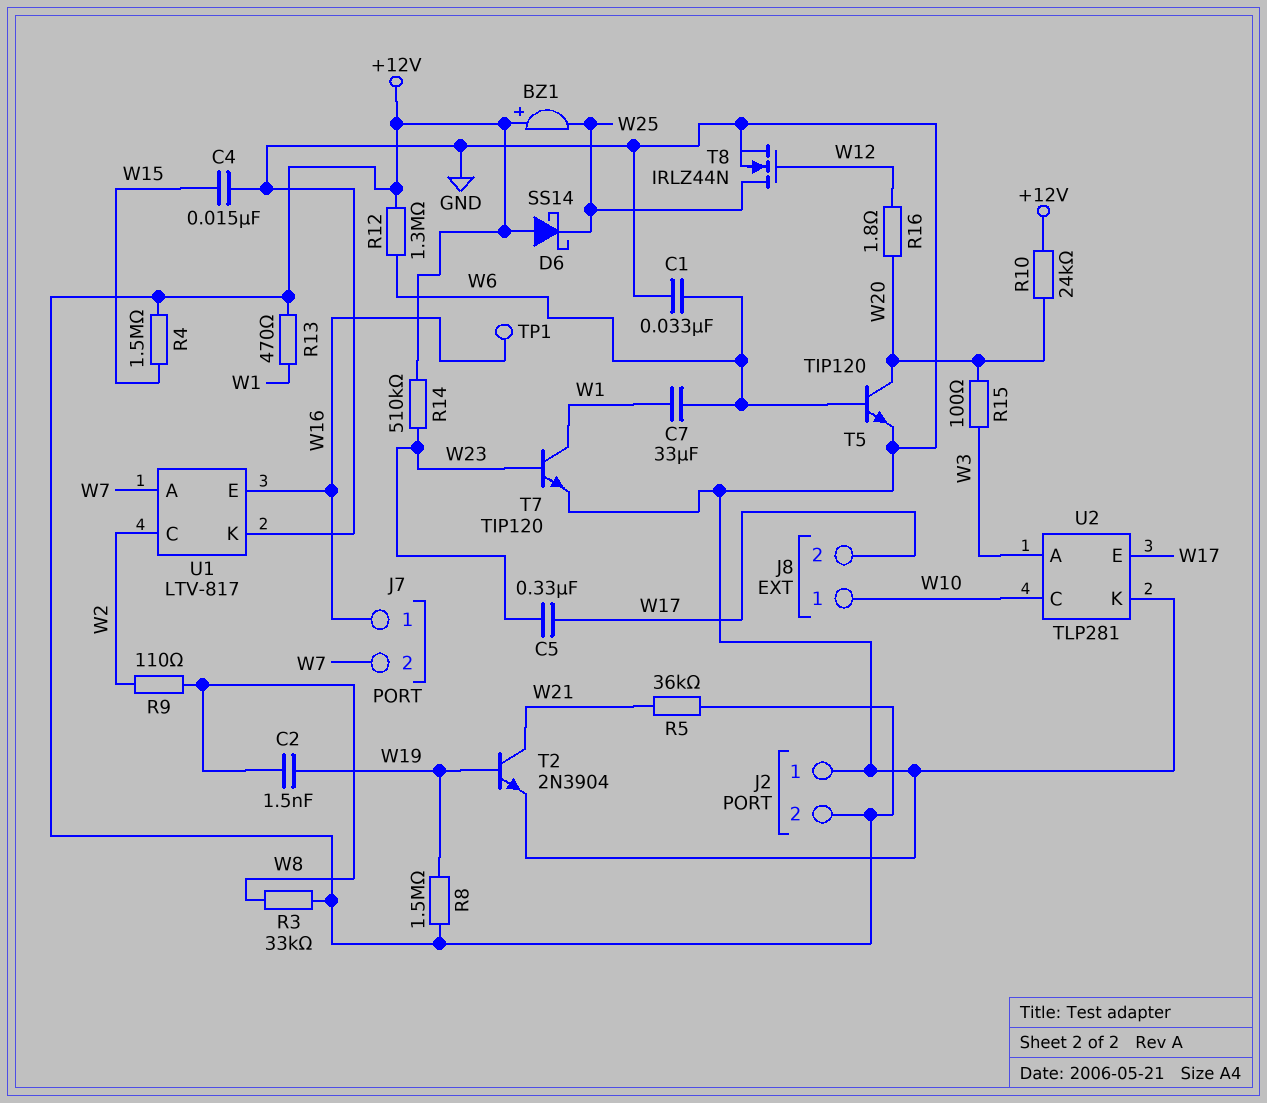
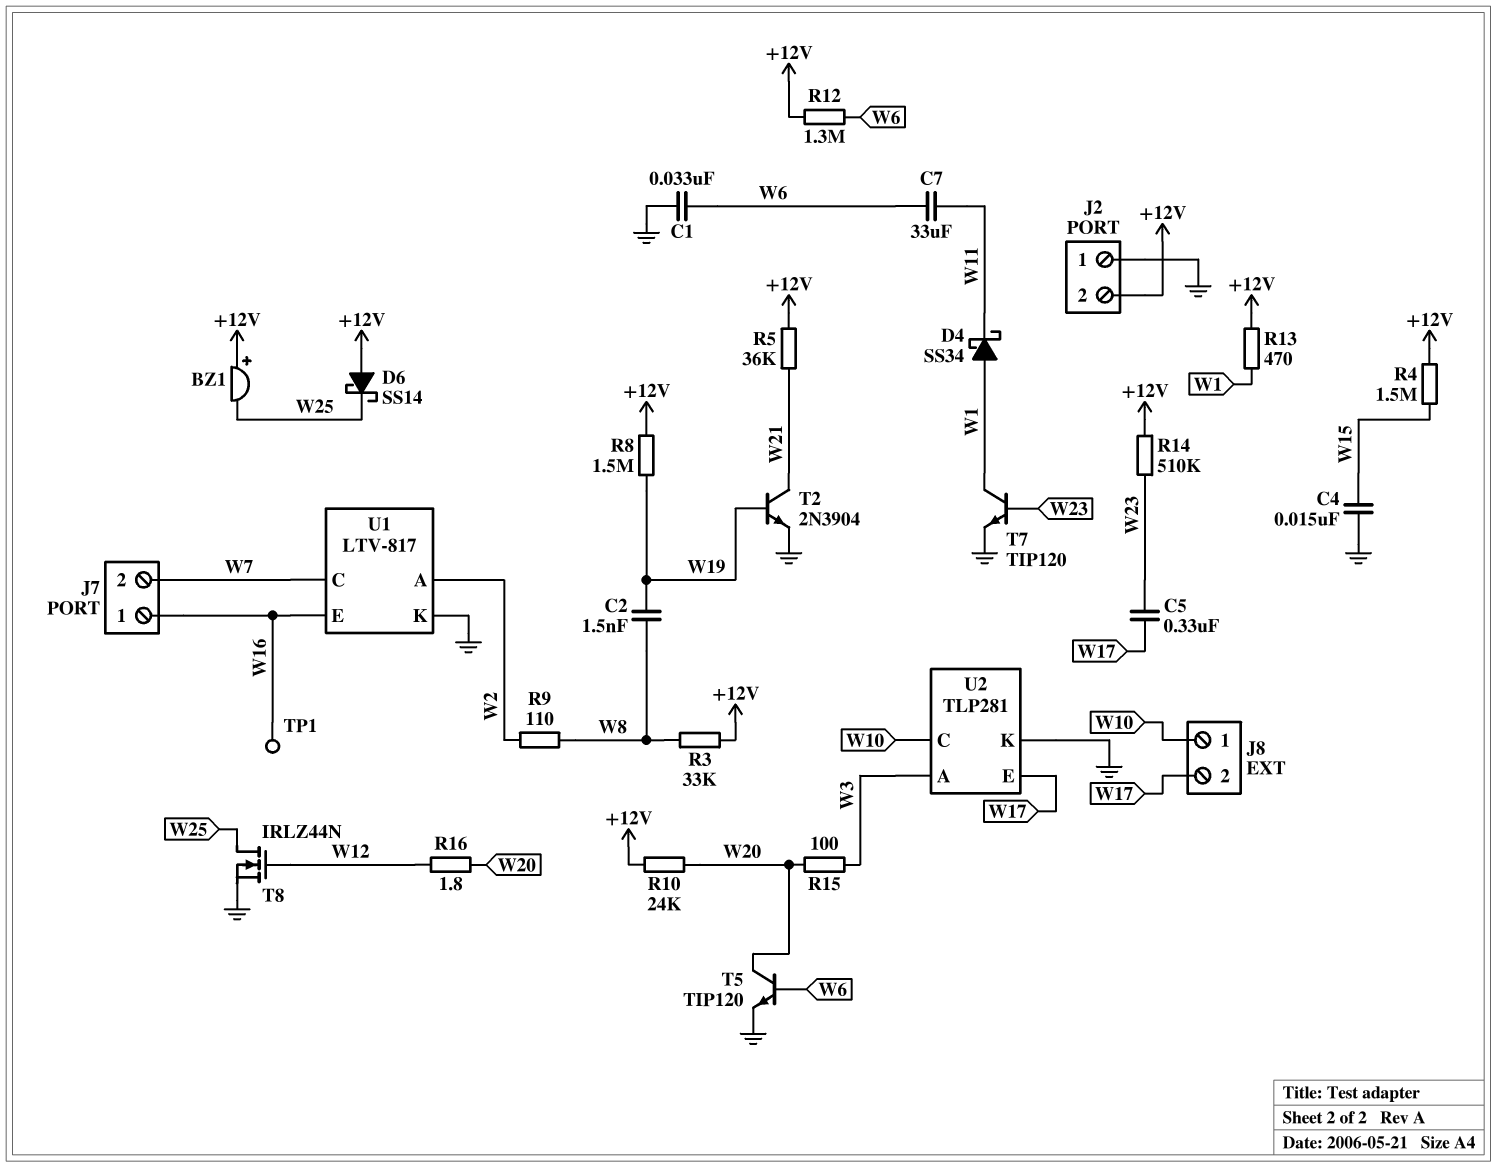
C7: 33uF (W1, W6) -> 33uF (W6, W11)
D4: none -> schottky SS34 (A W1, K W11)
U1 pin A: W7 -> W2
U1 pin C: W2 -> W7

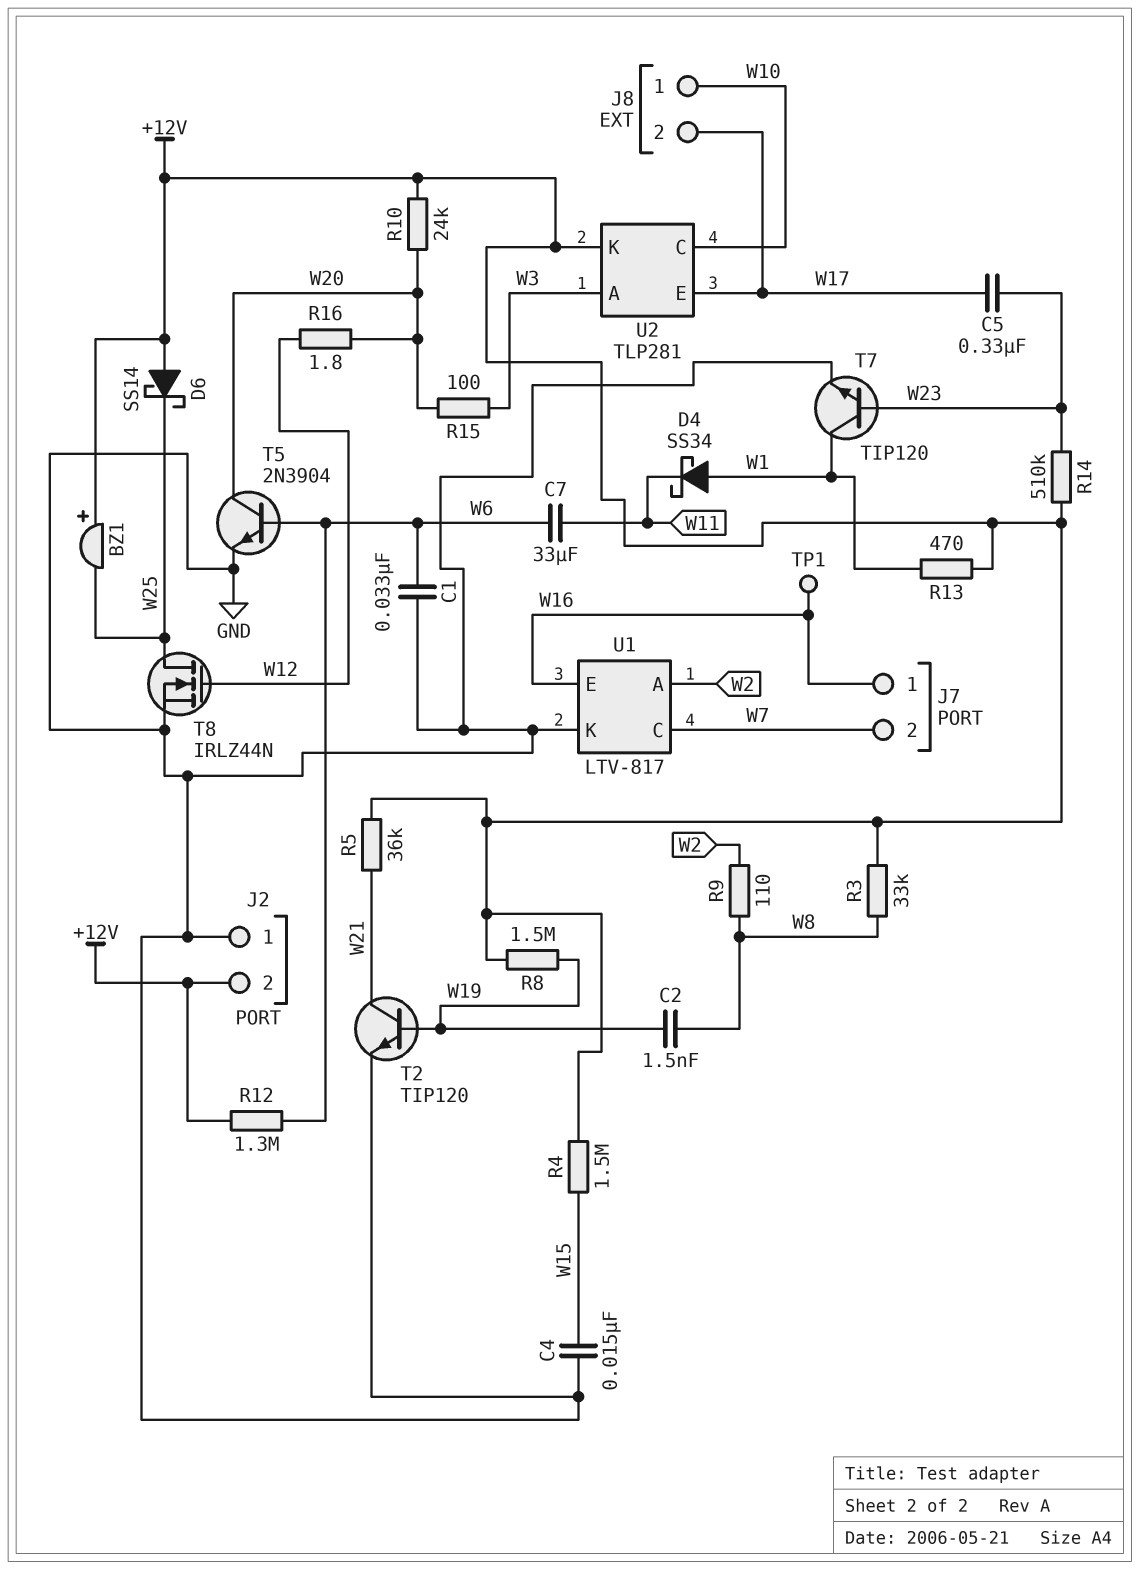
T2: NPN 2N3904 (B W19, C W21, E GND) -> NPN TIP120 (B W19, C W21, E GND)
T5: NPN TIP120 (B W6, C W20, E GND) -> NPN 2N3904 (B W6, C W20, E GND)
U2 pin K: GND -> +12V

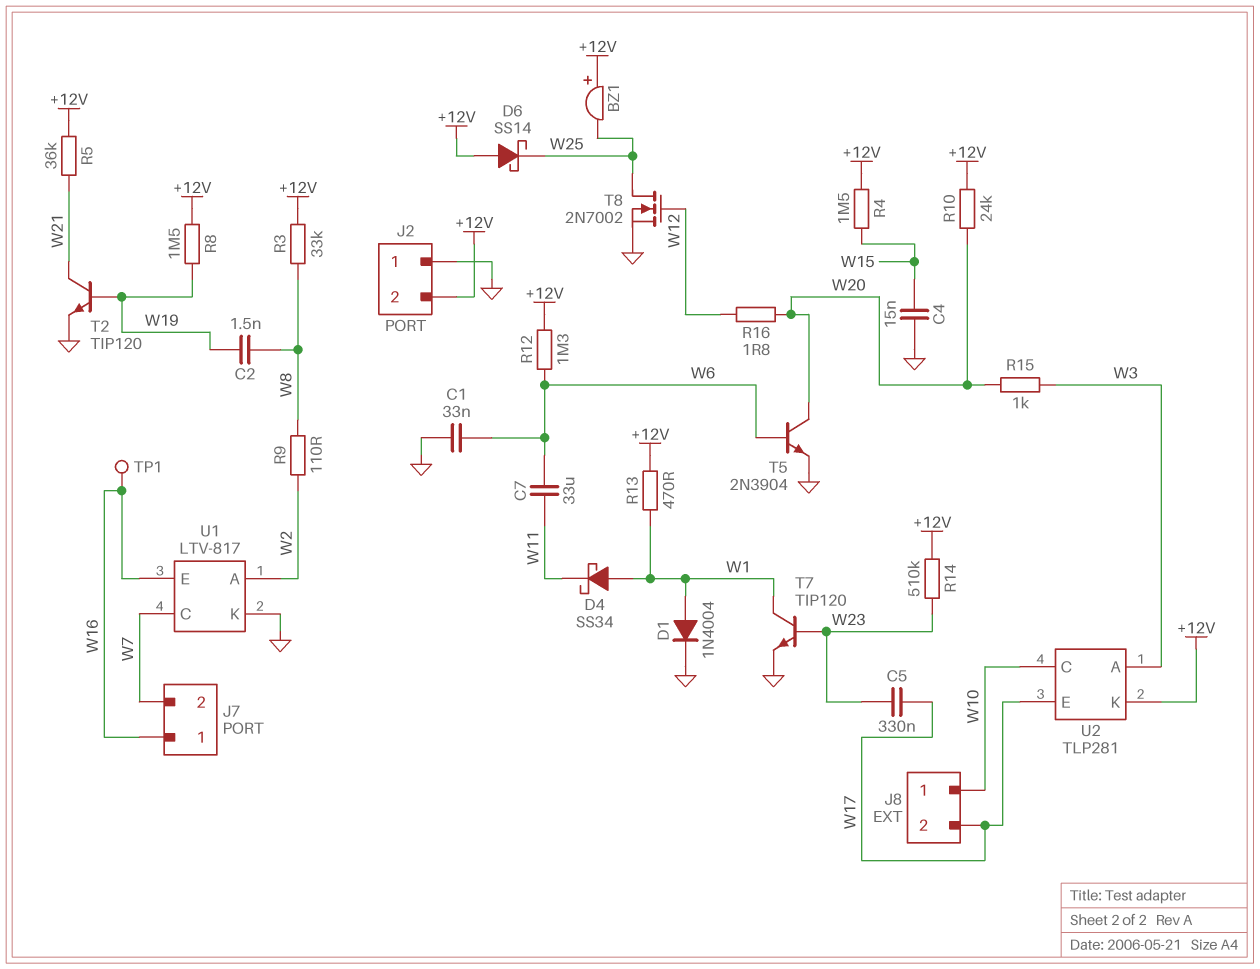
D1: none -> diode 1N4004 (A W1, K GND)
R15: 100 (W3, W20) -> 1k (W3, W20)
T8: NMOS IRLZ44N (G W12, D W25, S GND) -> NMOS 2N7002 (G W12, D W25, S GND)

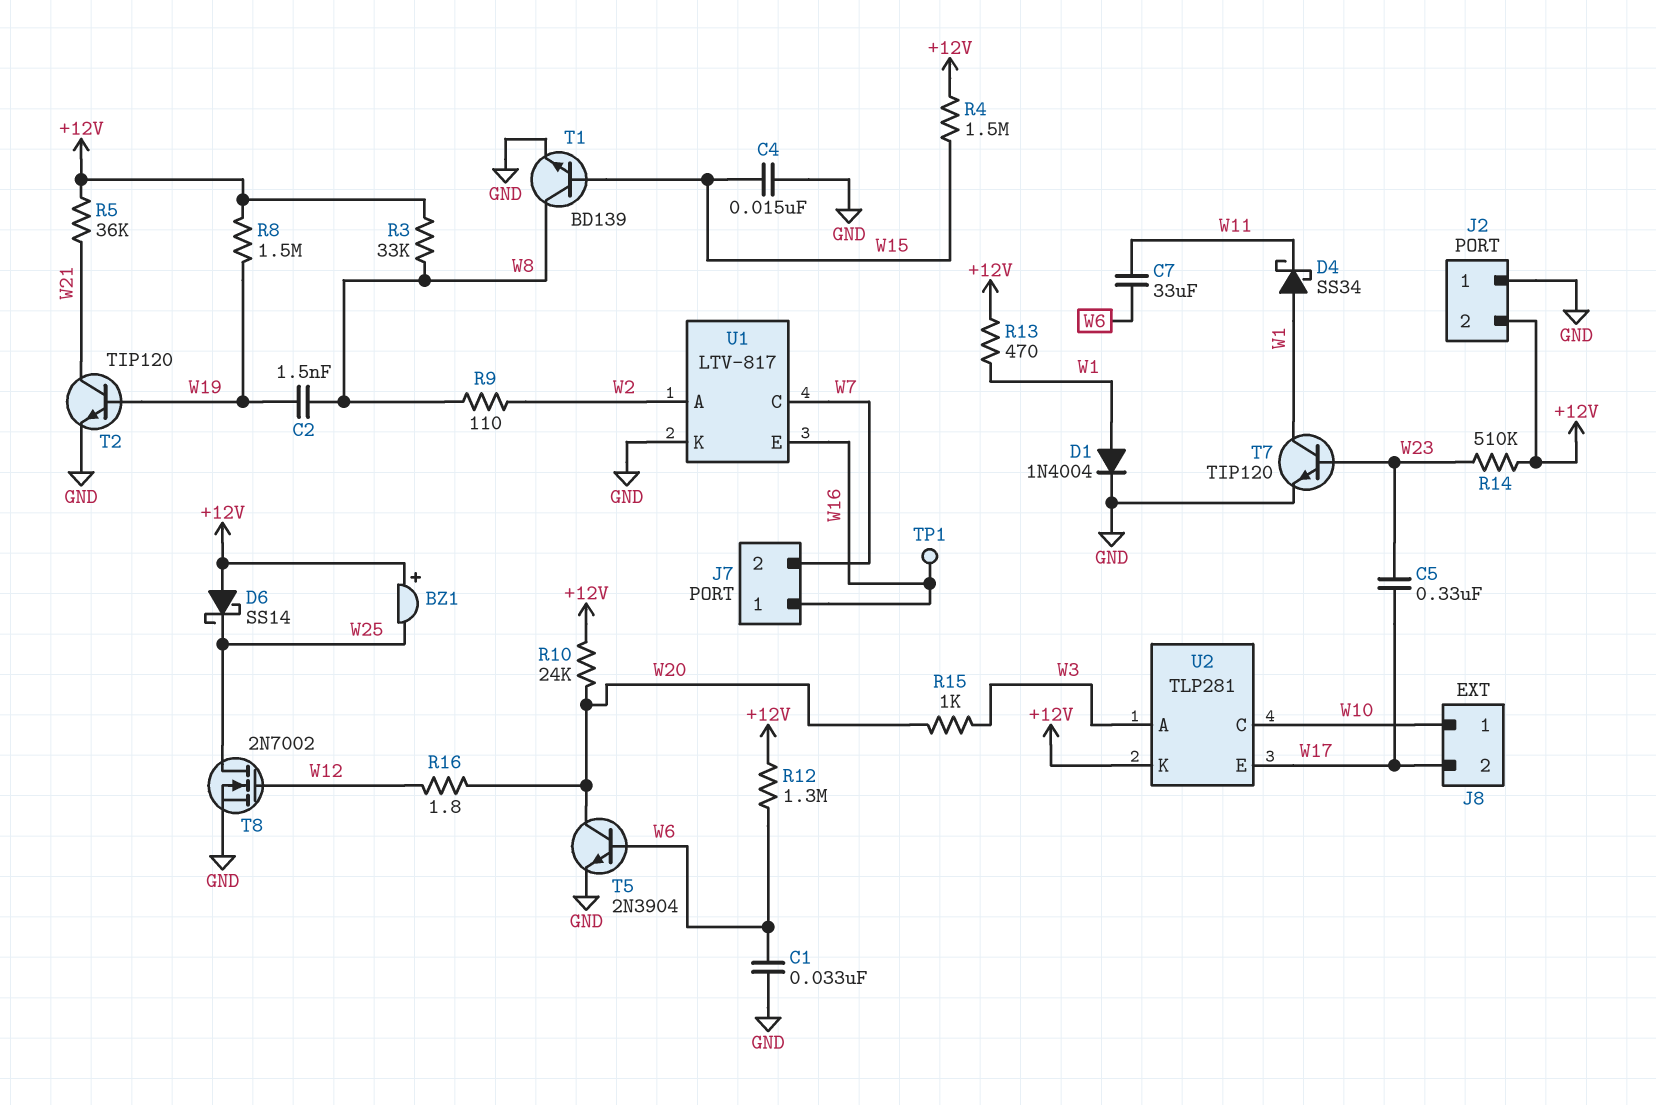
T1: none -> NPN BD139 (B W15, C W8, E GND)

